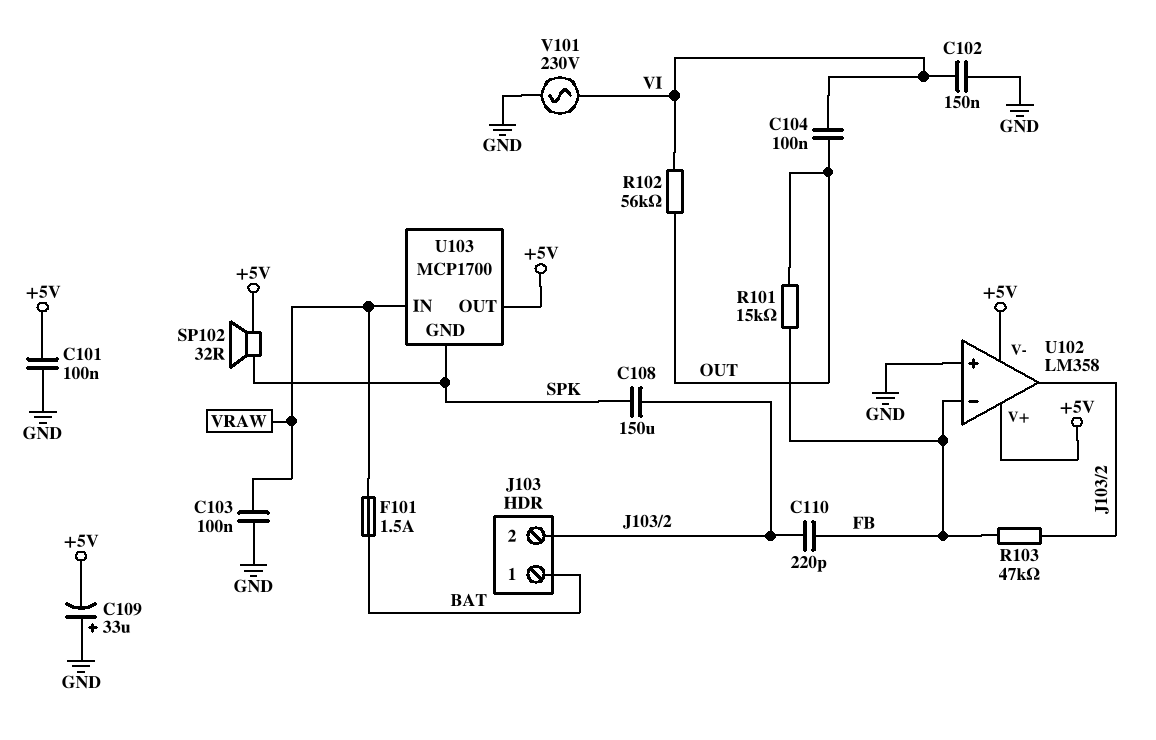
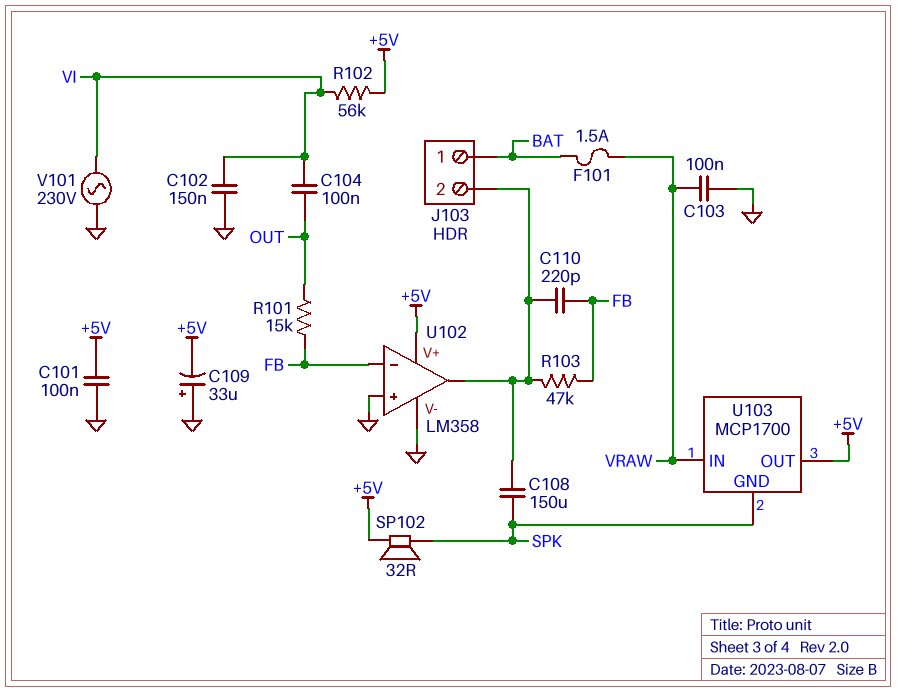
R102: 56k (OUT, VI) -> 56k (+5V, VI)
U102 pin V-: +5V -> GND

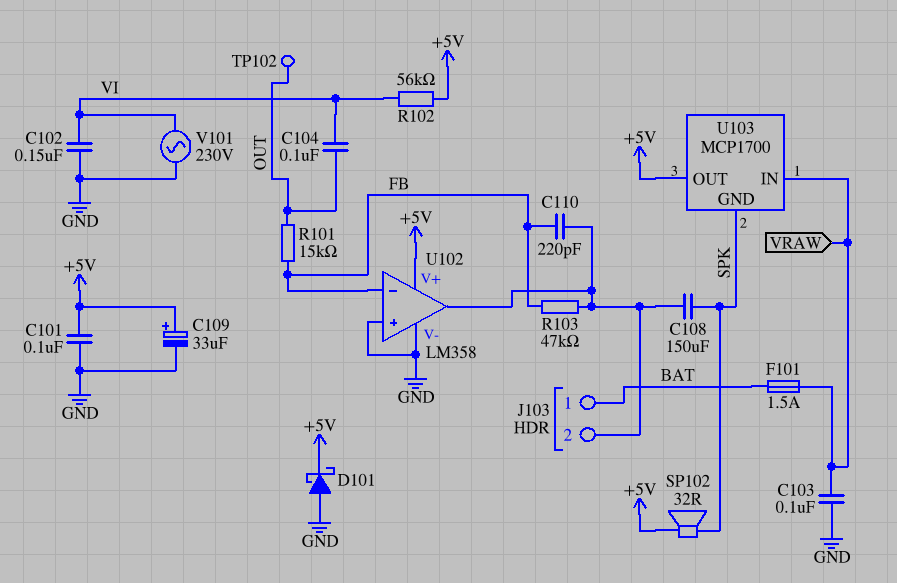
C109: 33uF (plus GND, minus +5V) -> 33uF (plus +5V, minus GND)
D101: none -> schottky (A GND, K +5V)
TP102: none -> test point (OUT)

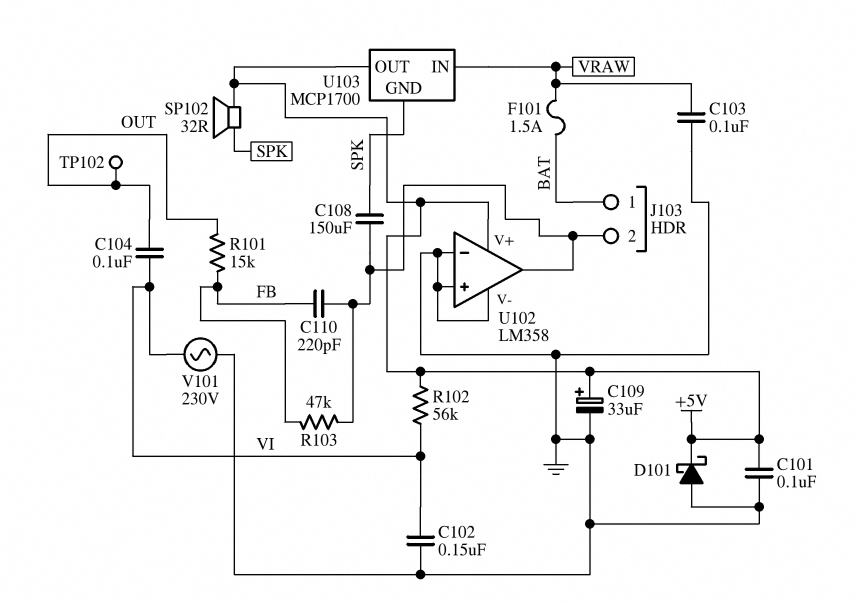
U102 pin in-: FB -> GND

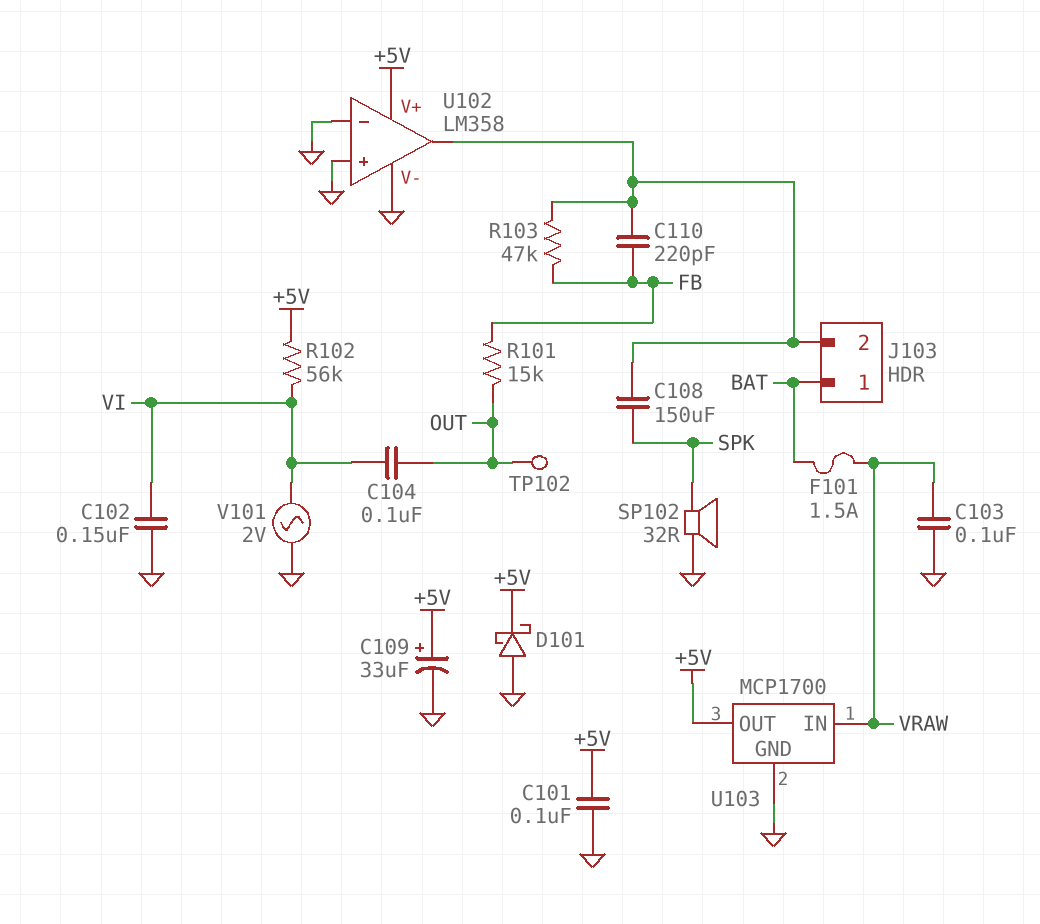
SP102: speaker 32R (+5V, SPK) -> speaker 32R (GND, SPK)
U103 pin GND: SPK -> GND
V101: AC 230V (GND, VI) -> AC 2V (GND, VI)

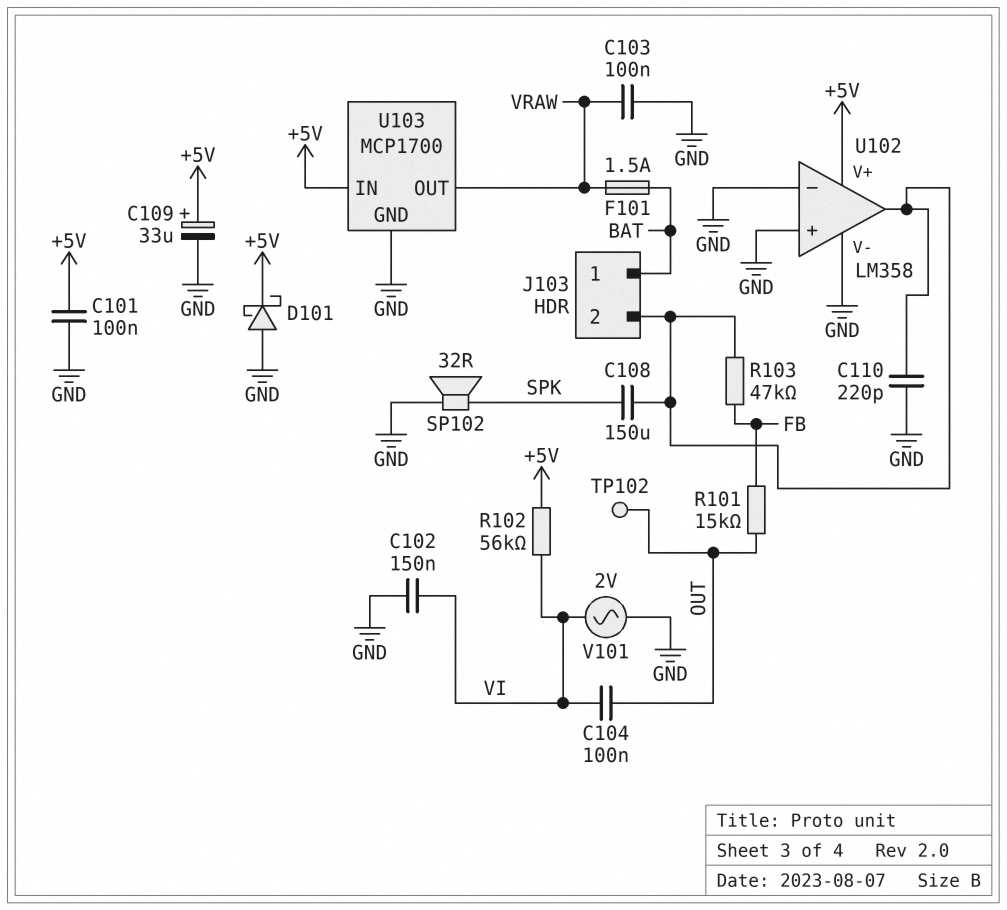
C110: 220pF (FB, J103/2) -> 220pF (GND, J103/2)
U103 pin IN: VRAW -> +5V
U103 pin OUT: +5V -> VRAW

